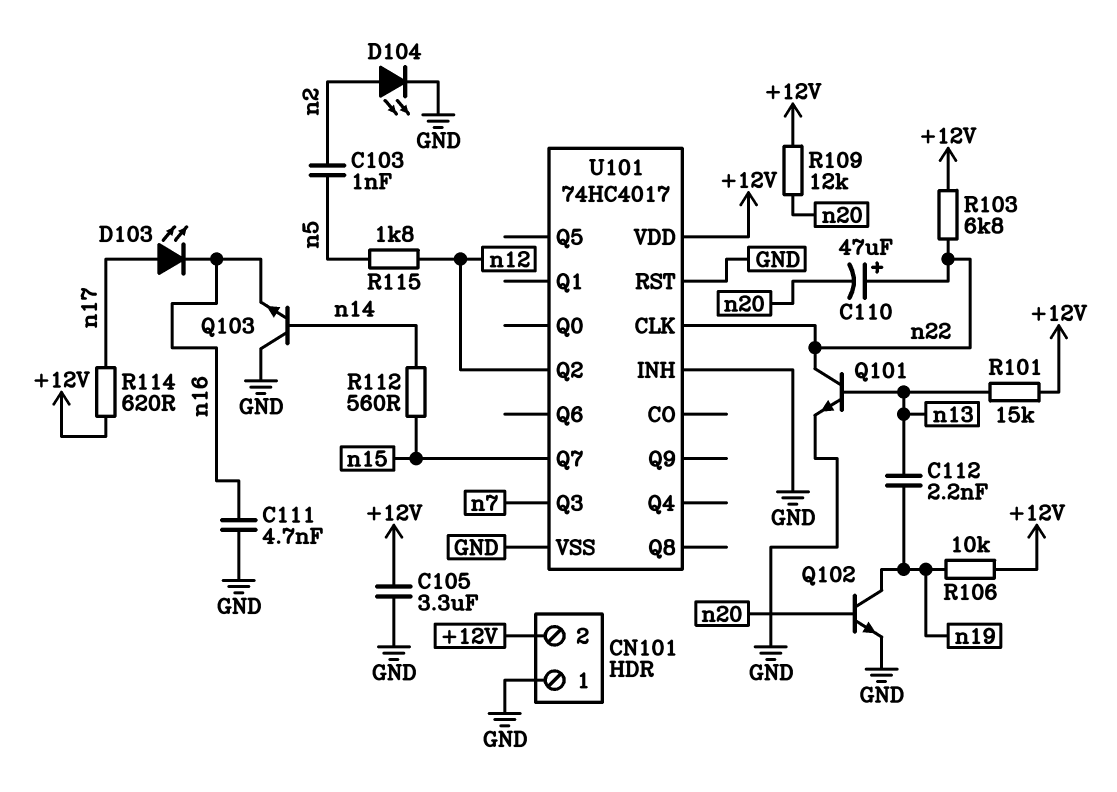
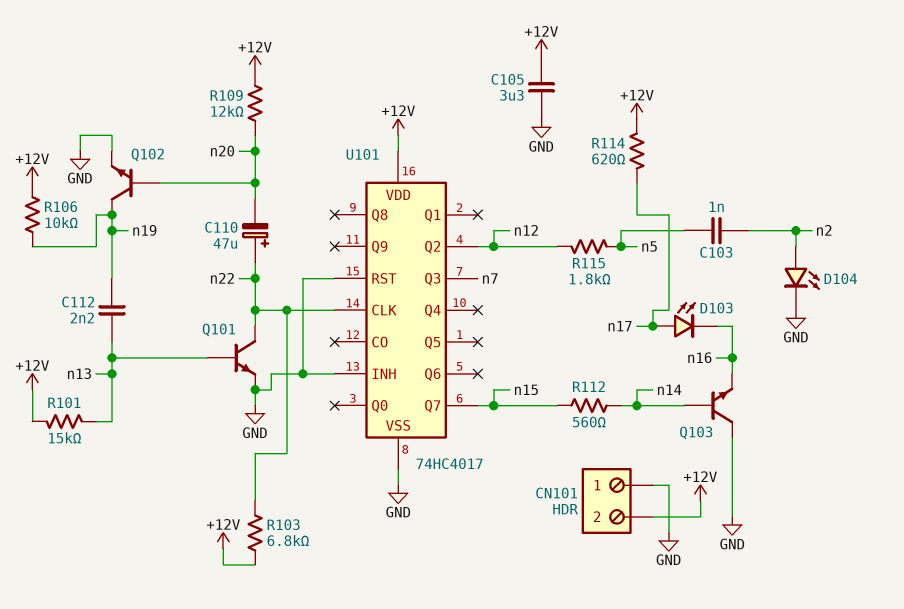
C111: 4.7nF (GND, n16) -> none

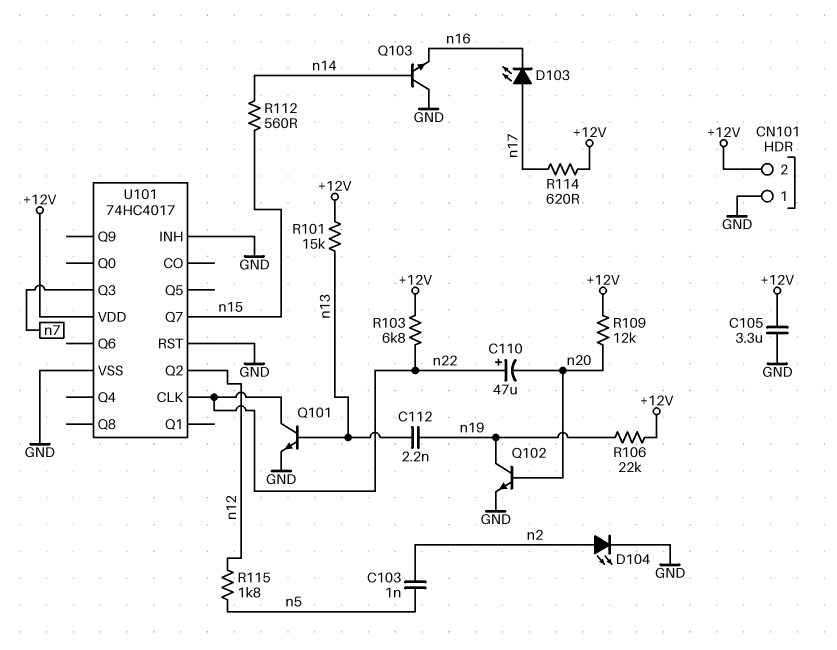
R106: 10k (+12V, n19) -> 22k (+12V, n19)

